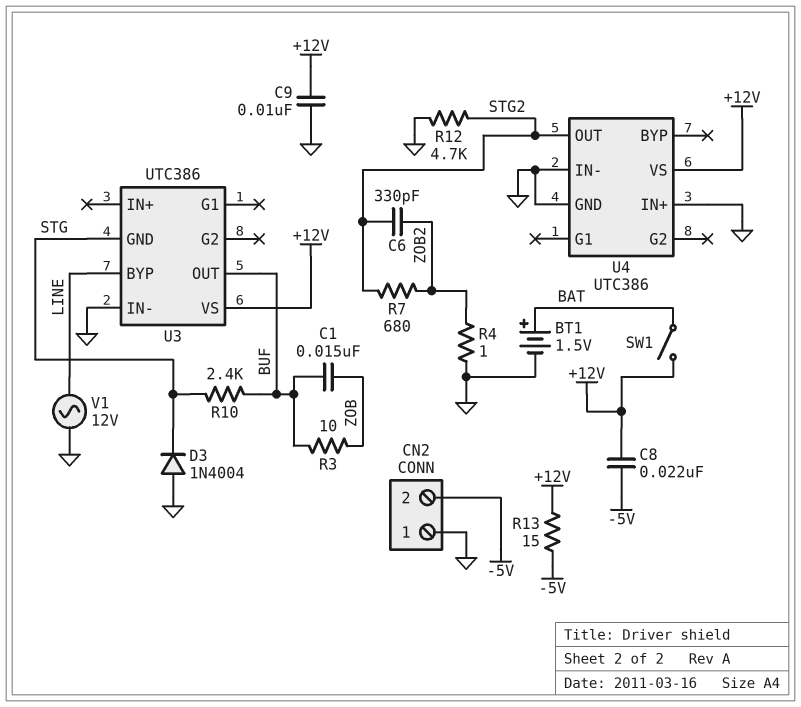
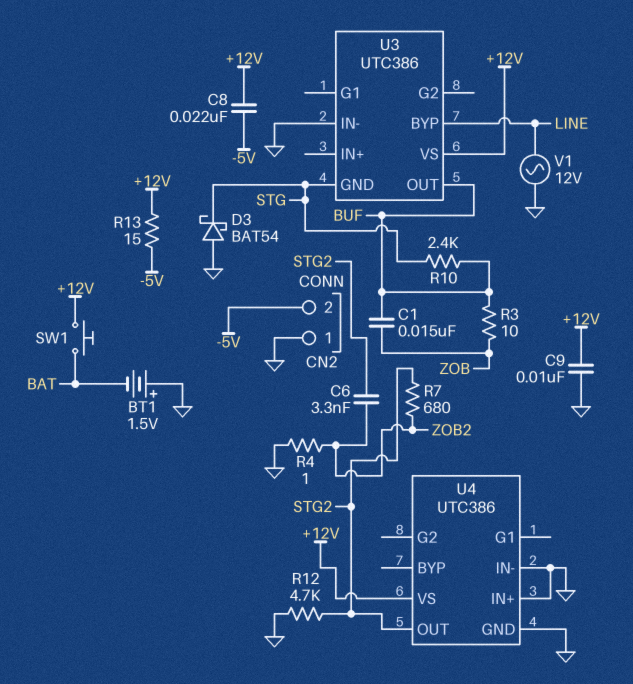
BT1: 1.5V (plus BAT, minus GND) -> 1.5V (plus GND, minus BAT)
C6: 330pF (STG2, ZOB2) -> 3.3nF (STG2, ZOB2)
D3: diode 1N4004 (A GND, K STG) -> schottky BAT54 (A GND, K STG)
SW1: switch (+12V, BAT) -> button (+12V, BAT)

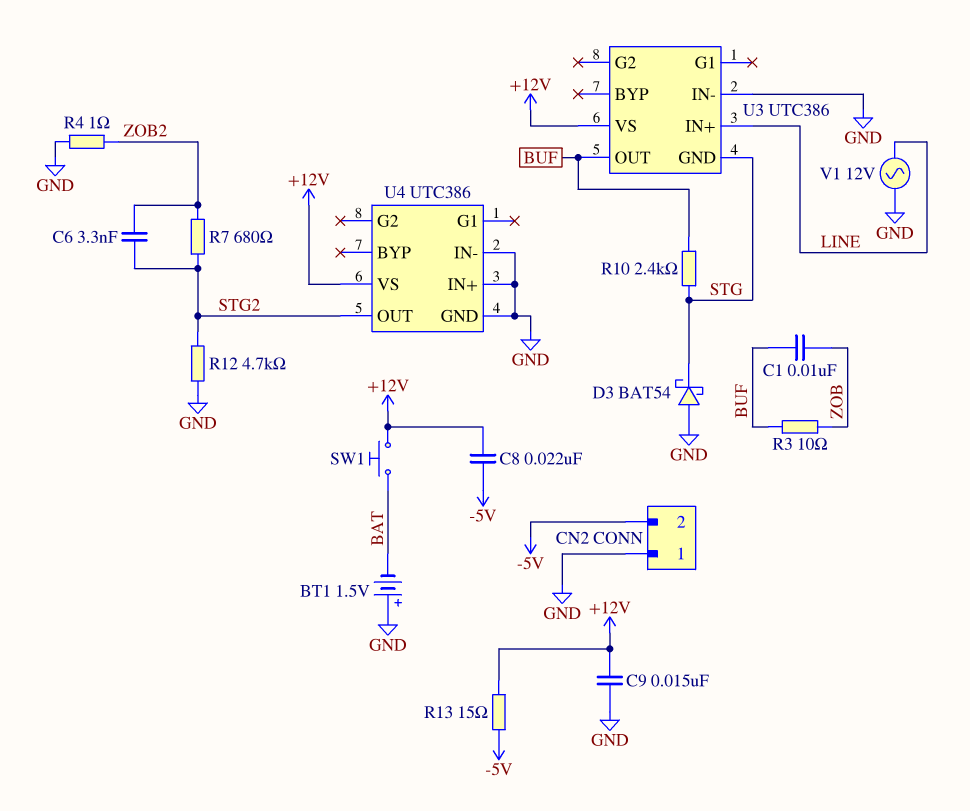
C1: 15nF (BUF, ZOB) -> 10nF (BUF, ZOB)
C9: 10nF (+12V, GND) -> 15nF (+12V, GND)
U3 pin BYP: LINE -> none
U3 pin IN+: none -> LINE

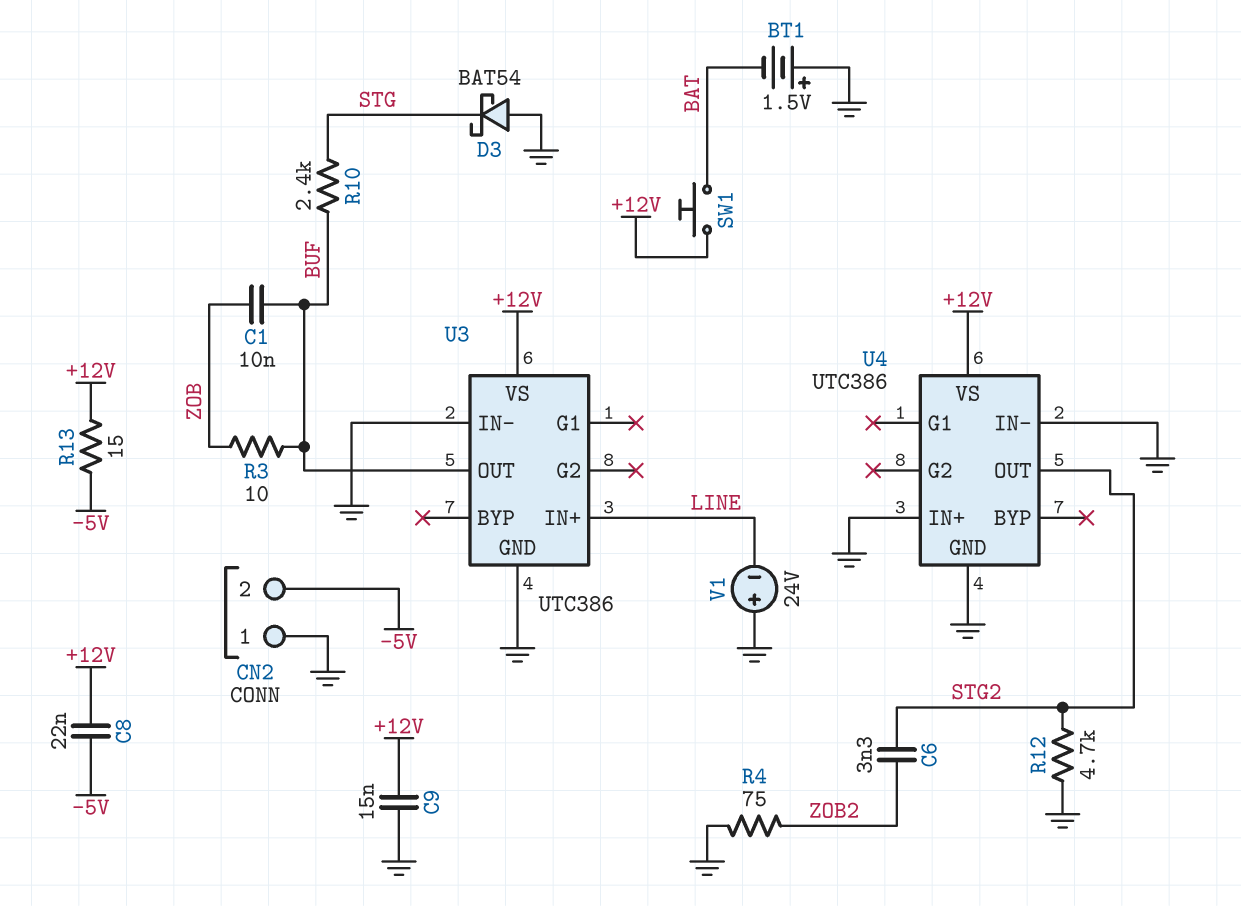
R4: 1 (GND, ZOB2) -> 75 (GND, ZOB2)
R7: 680 (STG2, ZOB2) -> none
U3 pin GND: STG -> GND
V1: AC 12V (GND, LINE) -> 24V (plus GND, minus LINE)

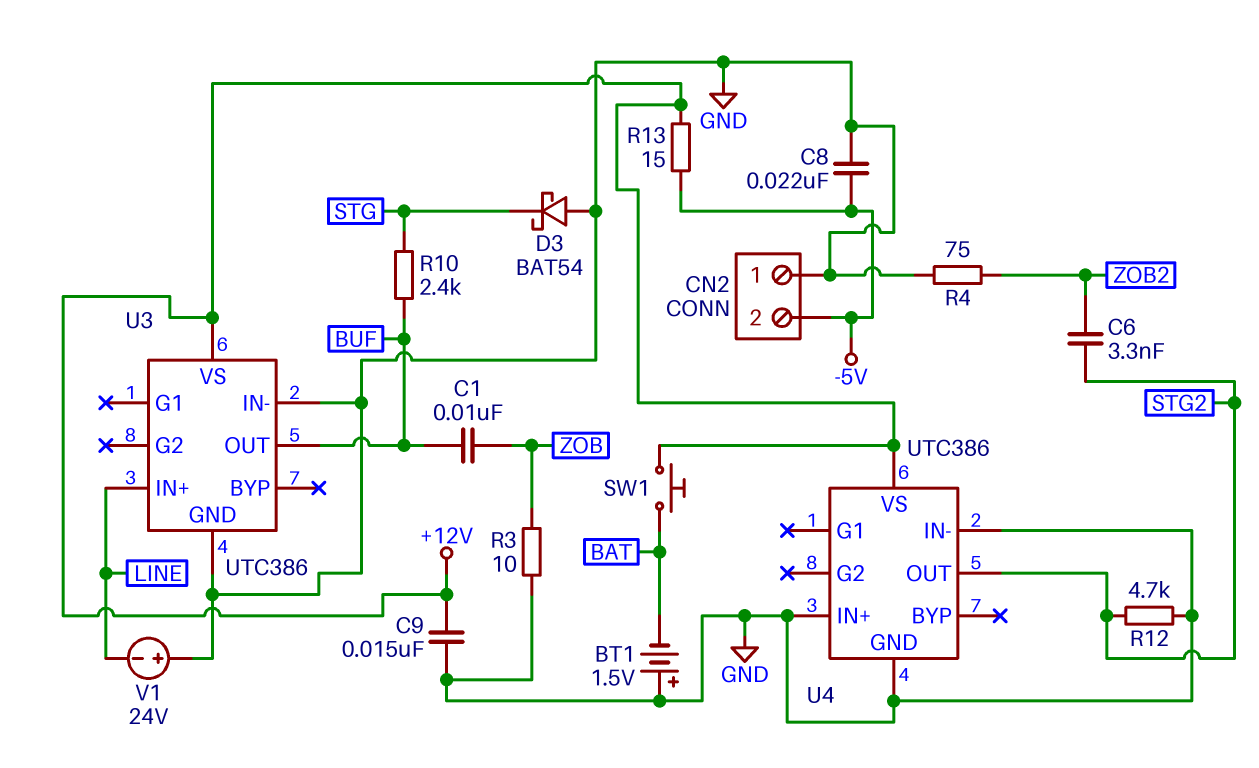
C8: 22nF (+12V, -5V) -> 22nF (-5V, GND)
R3: 10 (BUF, ZOB) -> 10 (GND, ZOB)

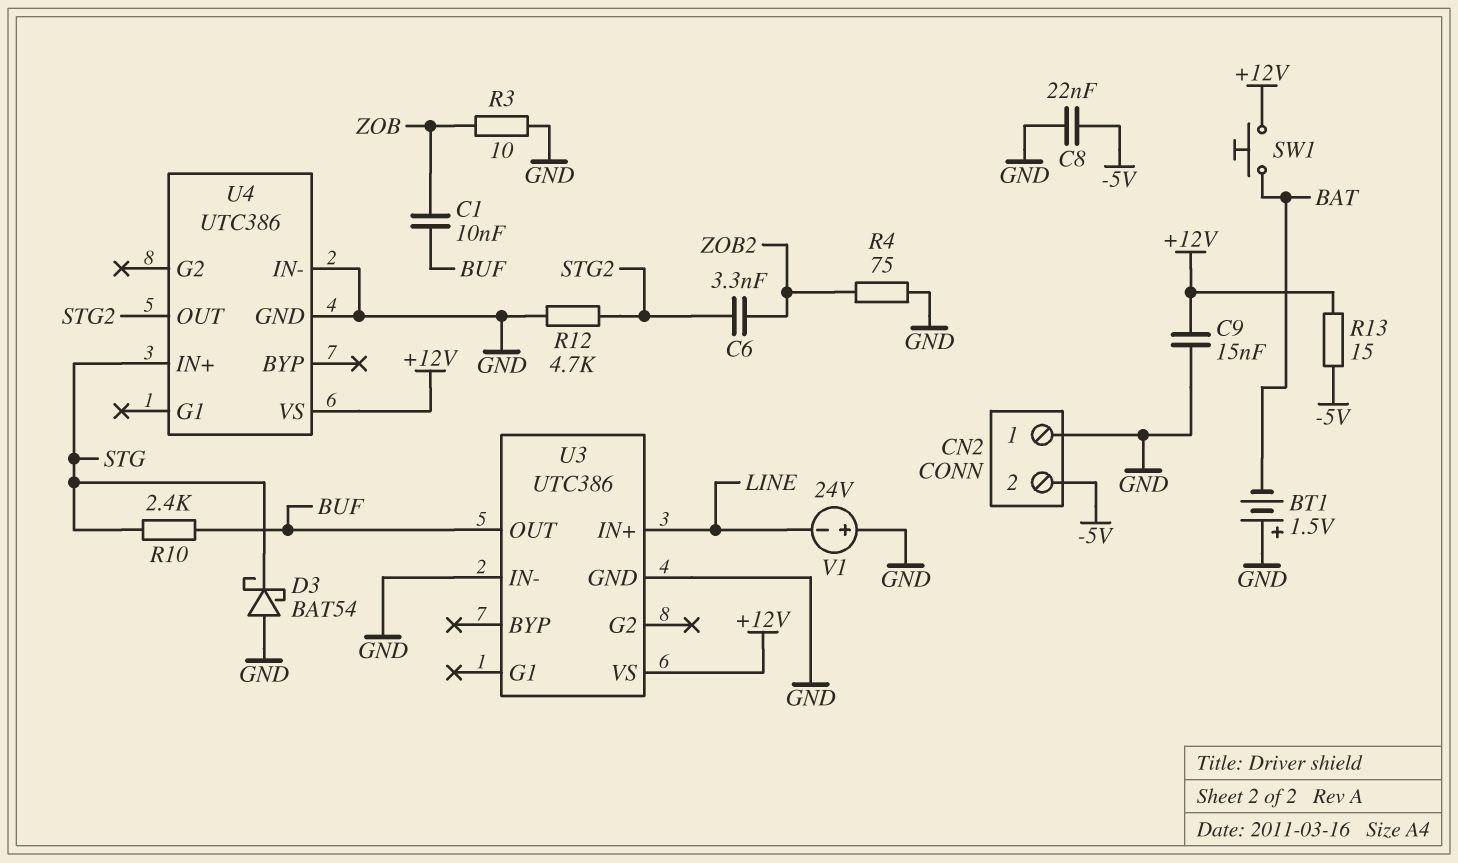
U4 pin IN+: GND -> STG

